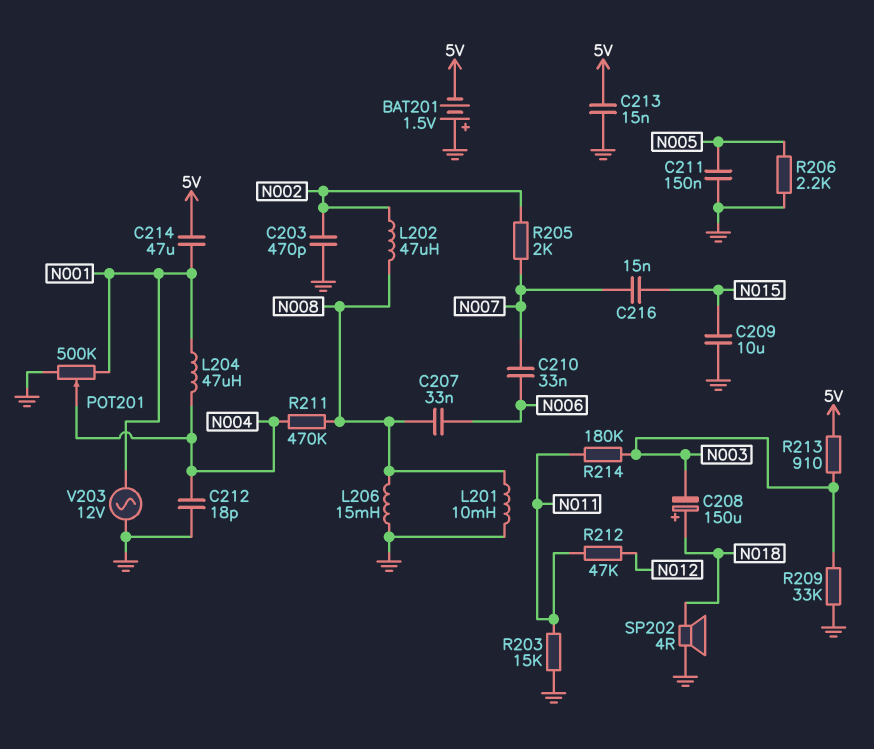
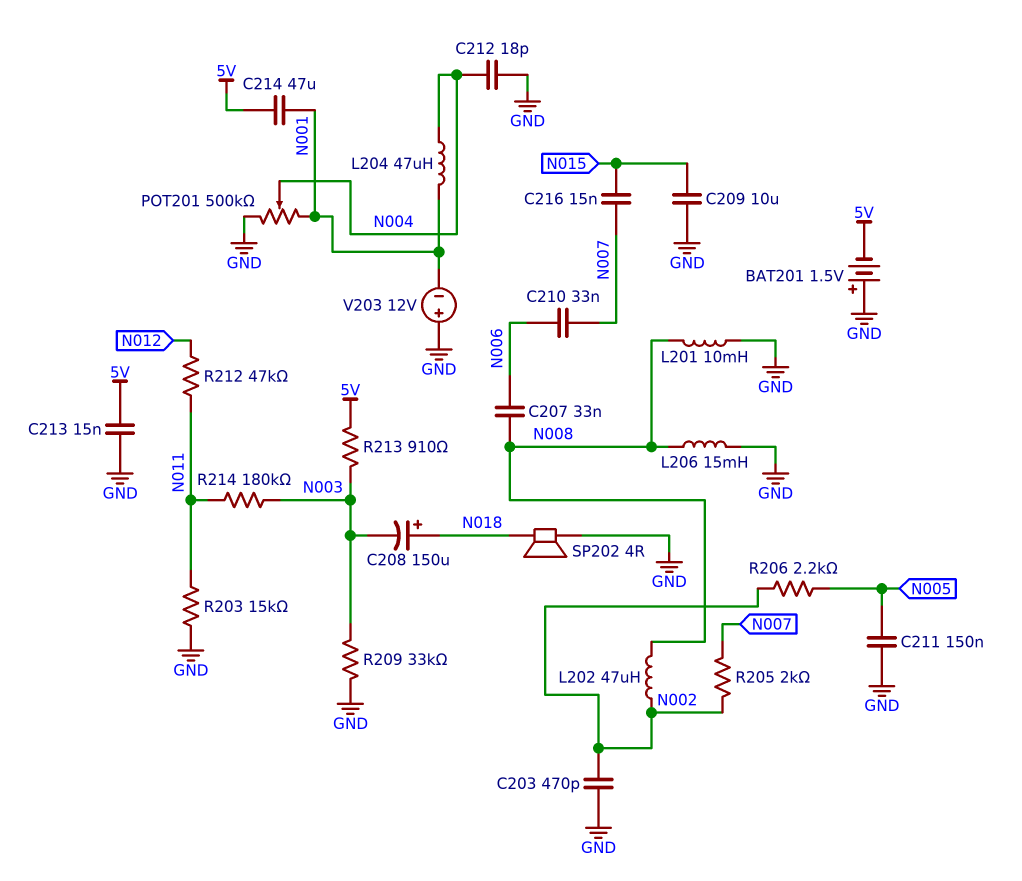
R206: 2.2k (GND, N005) -> 2.2k (N002, N005)
R211: 470k (N004, N008) -> none
V203: AC 12V (GND, N001) -> 12V (plus GND, minus N001)

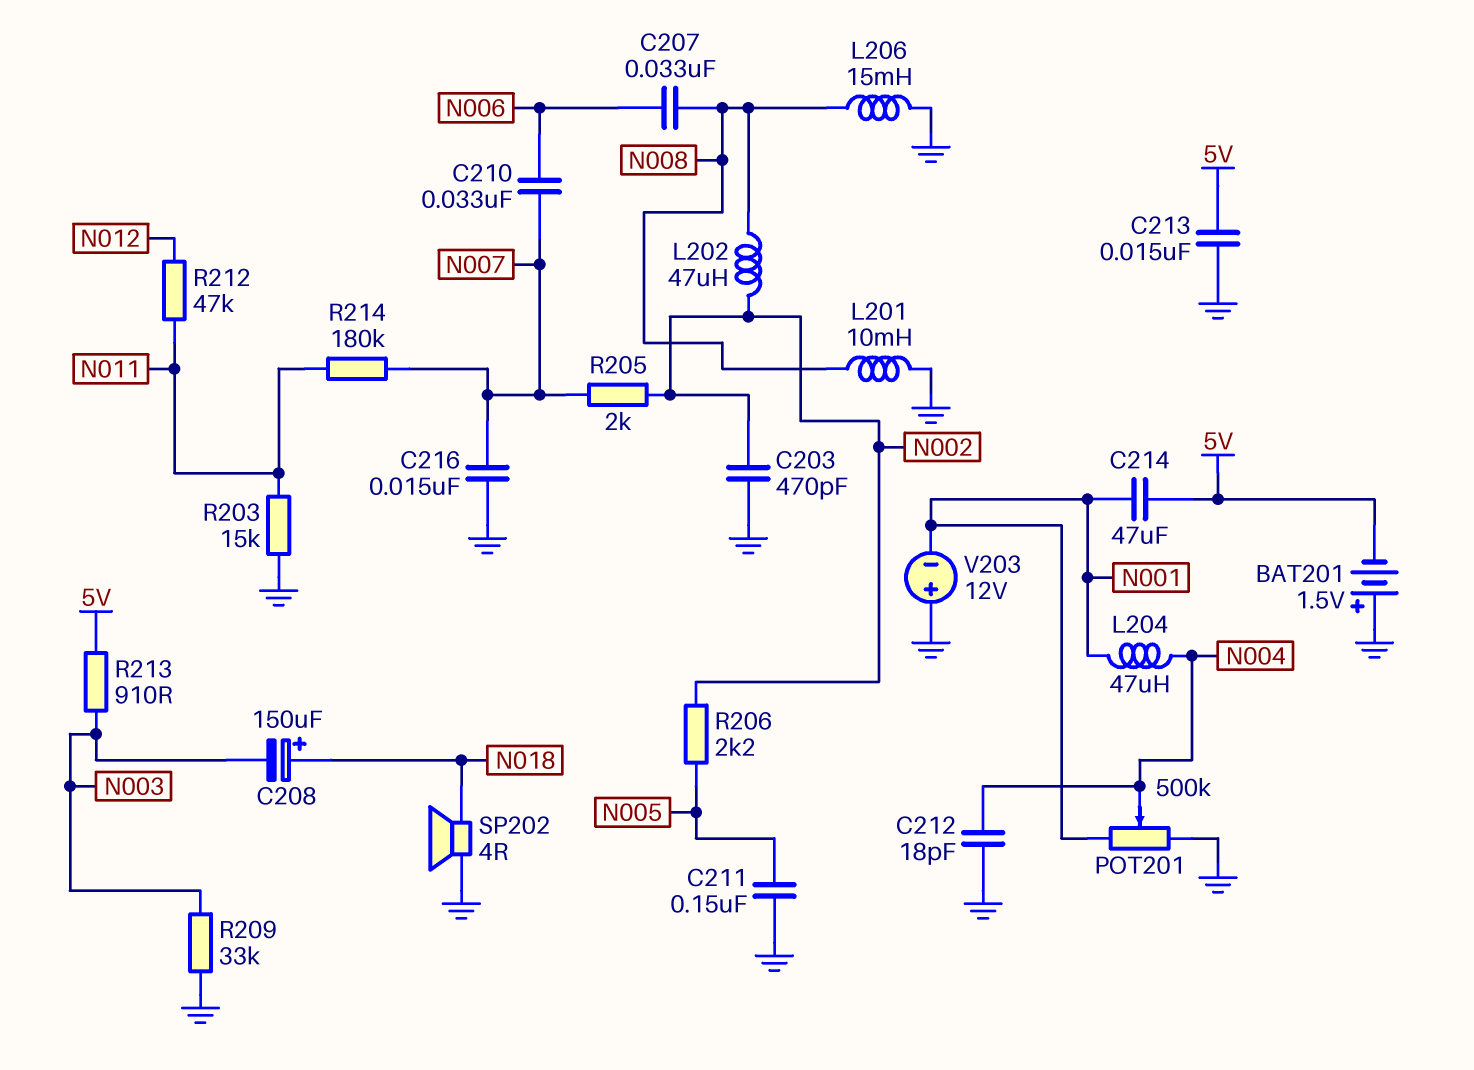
C209: 10uF (GND, N015) -> none
C216: 15nF (N007, N015) -> 15nF (GND, N007)
R214: 180k (N003, N011) -> 180k (N007, N011)

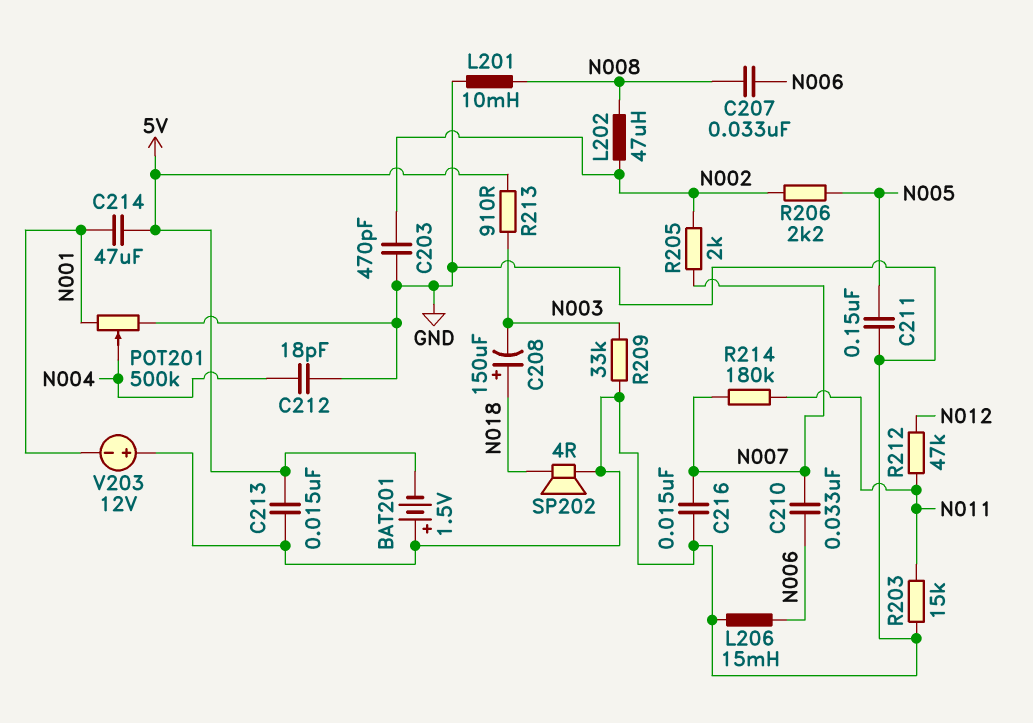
L204: 47uH (N001, N004) -> none
L206: 15mH (GND, N008) -> 15mH (GND, N006)

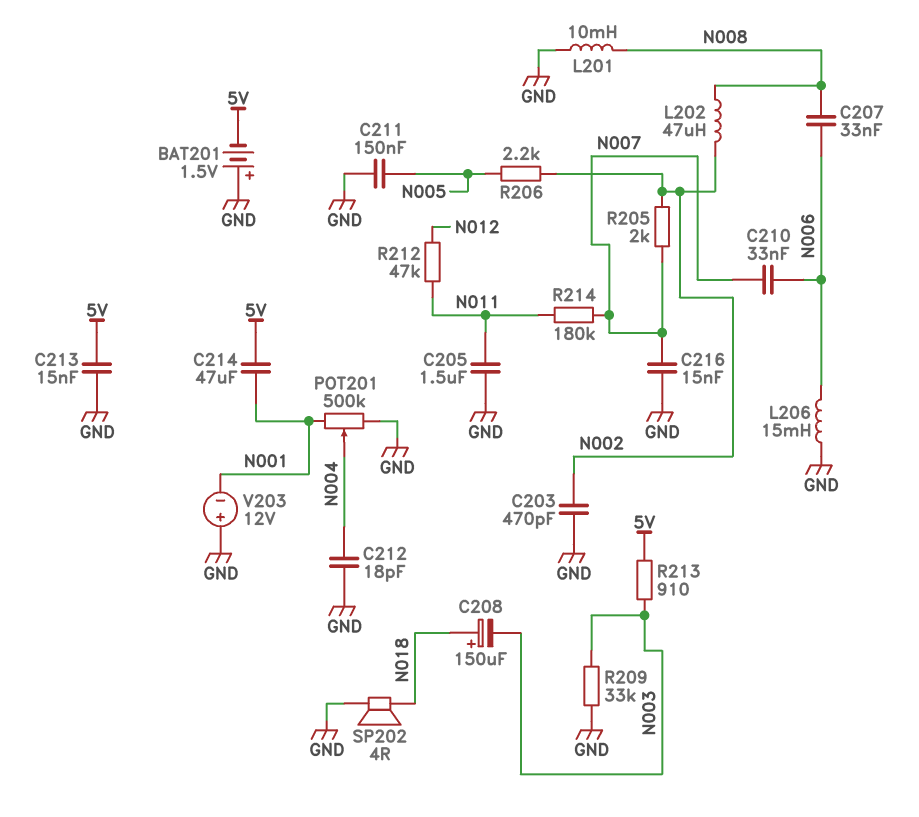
C205: none -> 1.5uF (GND, N011)
R203: 15k (GND, N011) -> none

